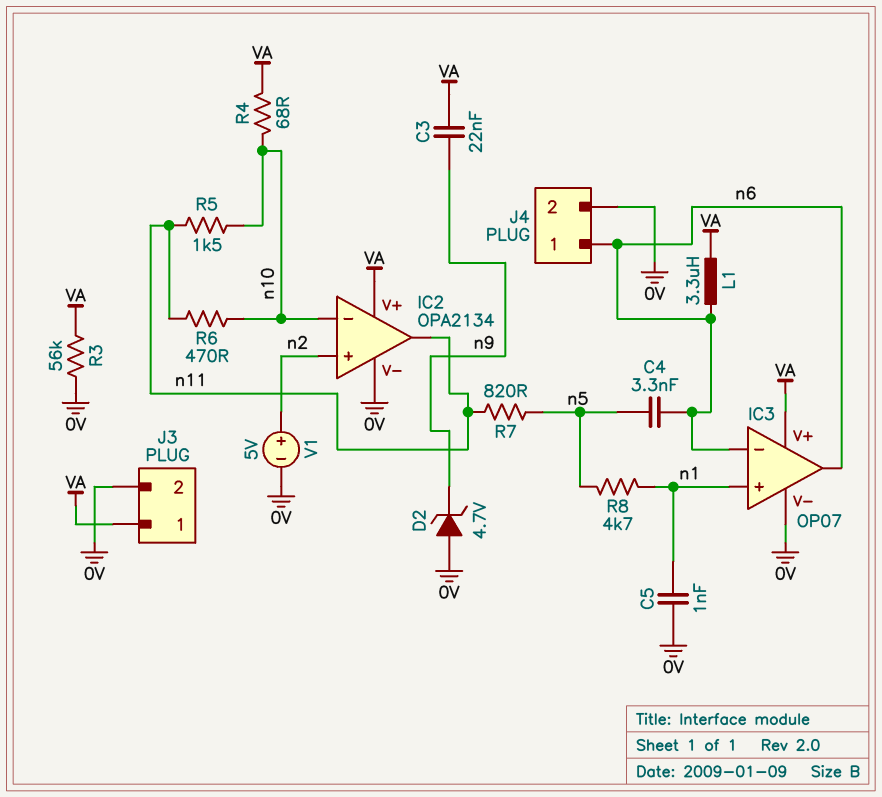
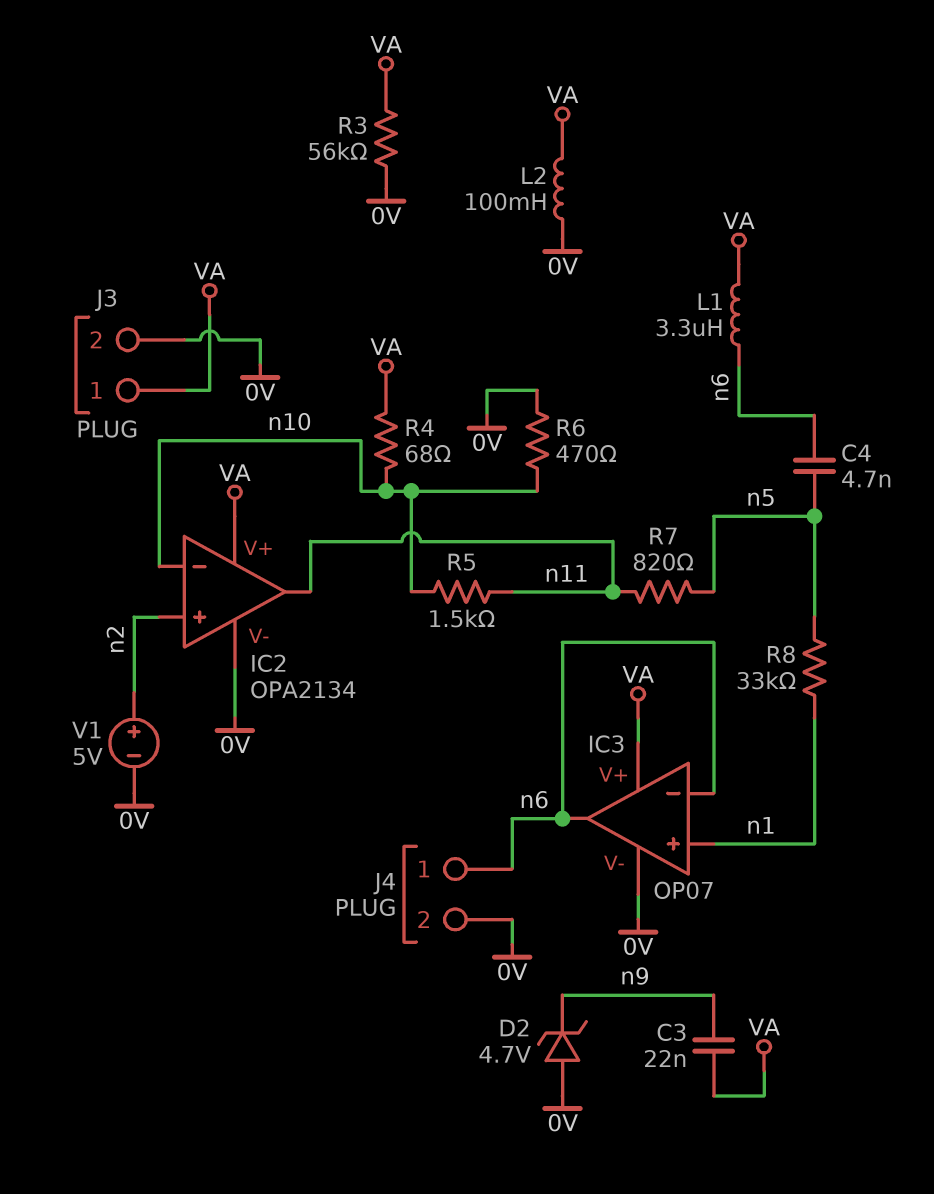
C4: 3.3nF (n5, n6) -> 4.7nF (n5, n6)
C5: 1nF (0V, n1) -> none
L2: none -> 100mH (0V, VA)
R6: 470 (n10, n11) -> 470 (0V, n10)
R8: 4.7k (n1, n5) -> 33k (n1, n5)

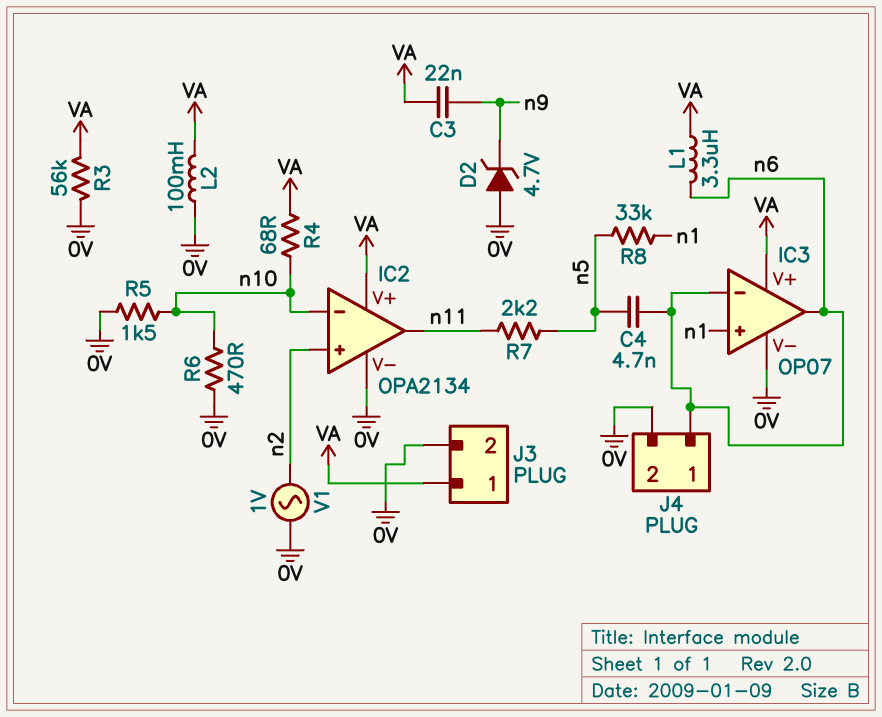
R5: 1.5k (n10, n11) -> 1.5k (0V, n10)
R7: 820 (n5, n11) -> 2.2k (n5, n11)
V1: 5V (plus n2, minus 0V) -> AC 1V (0V, n2)

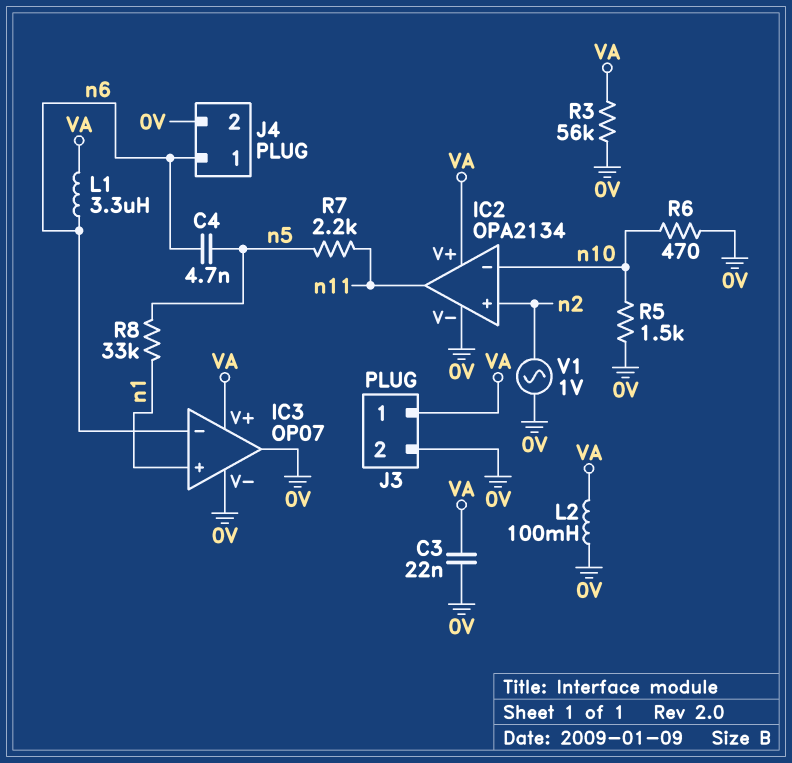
C3: 22nF (VA, n9) -> 22nF (0V, VA)
D2: zener 4.7V (A 0V, K n9) -> none
IC3 pin out: n6 -> 0V
R4: 68 (VA, n10) -> none

